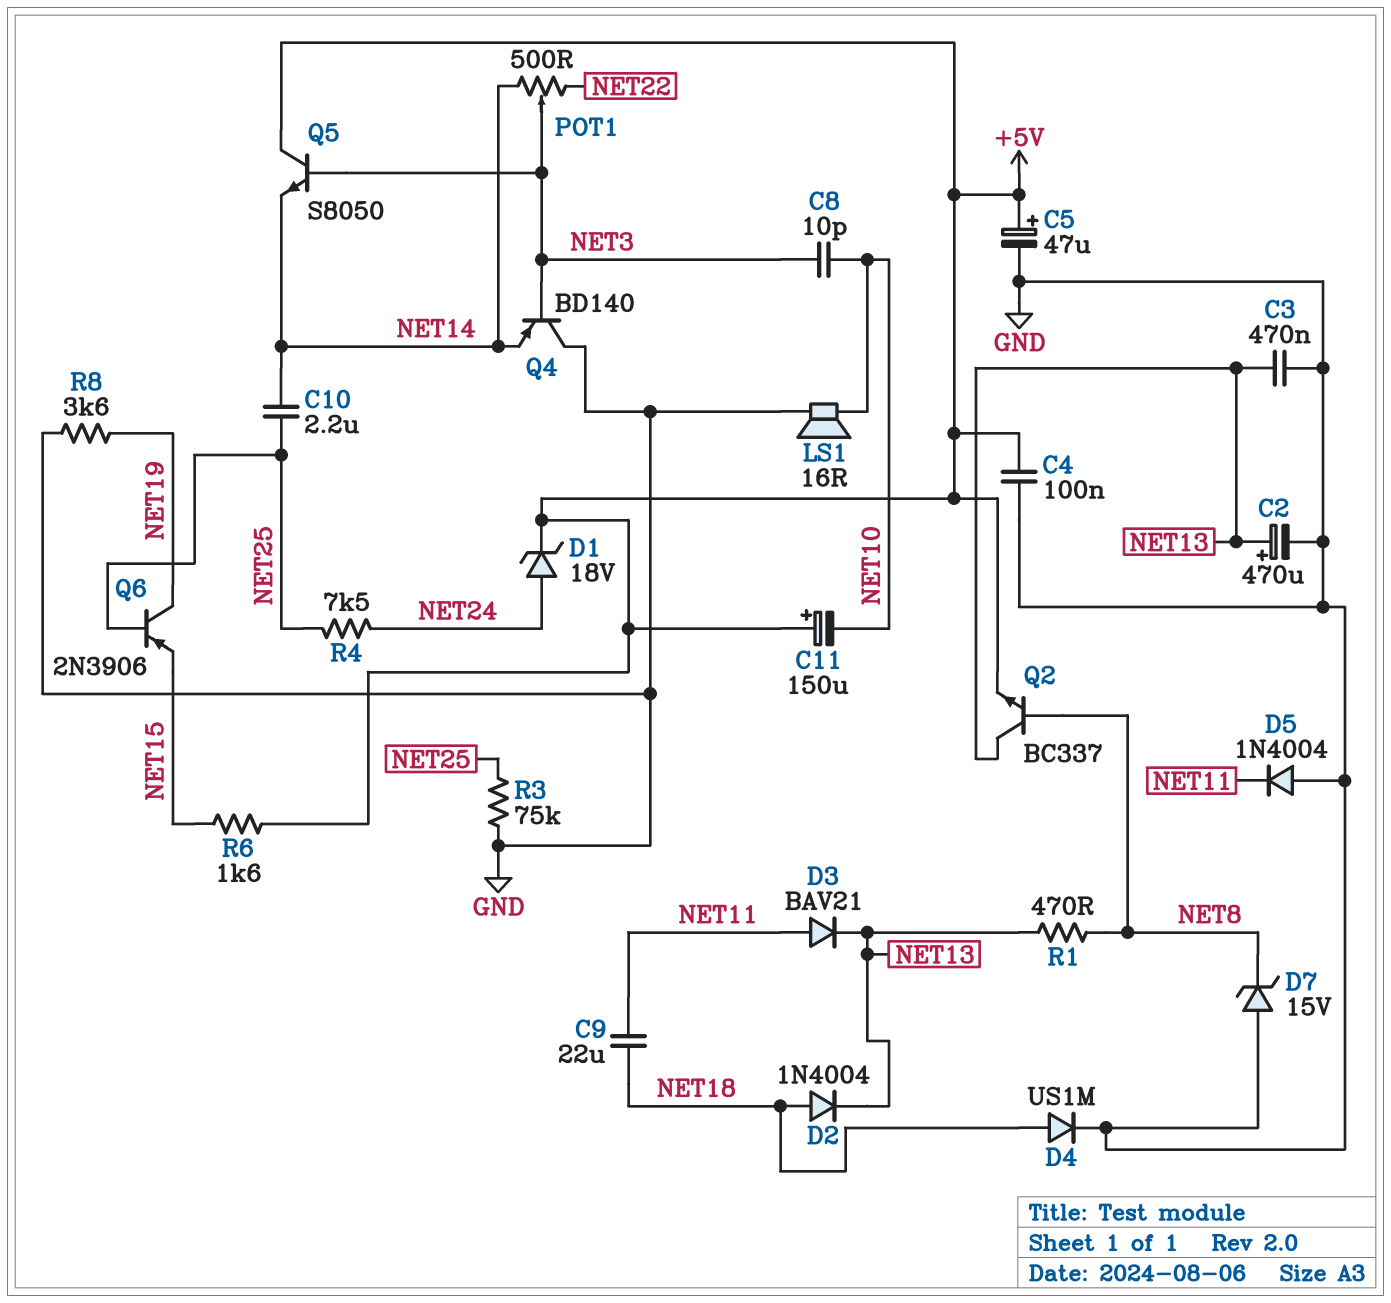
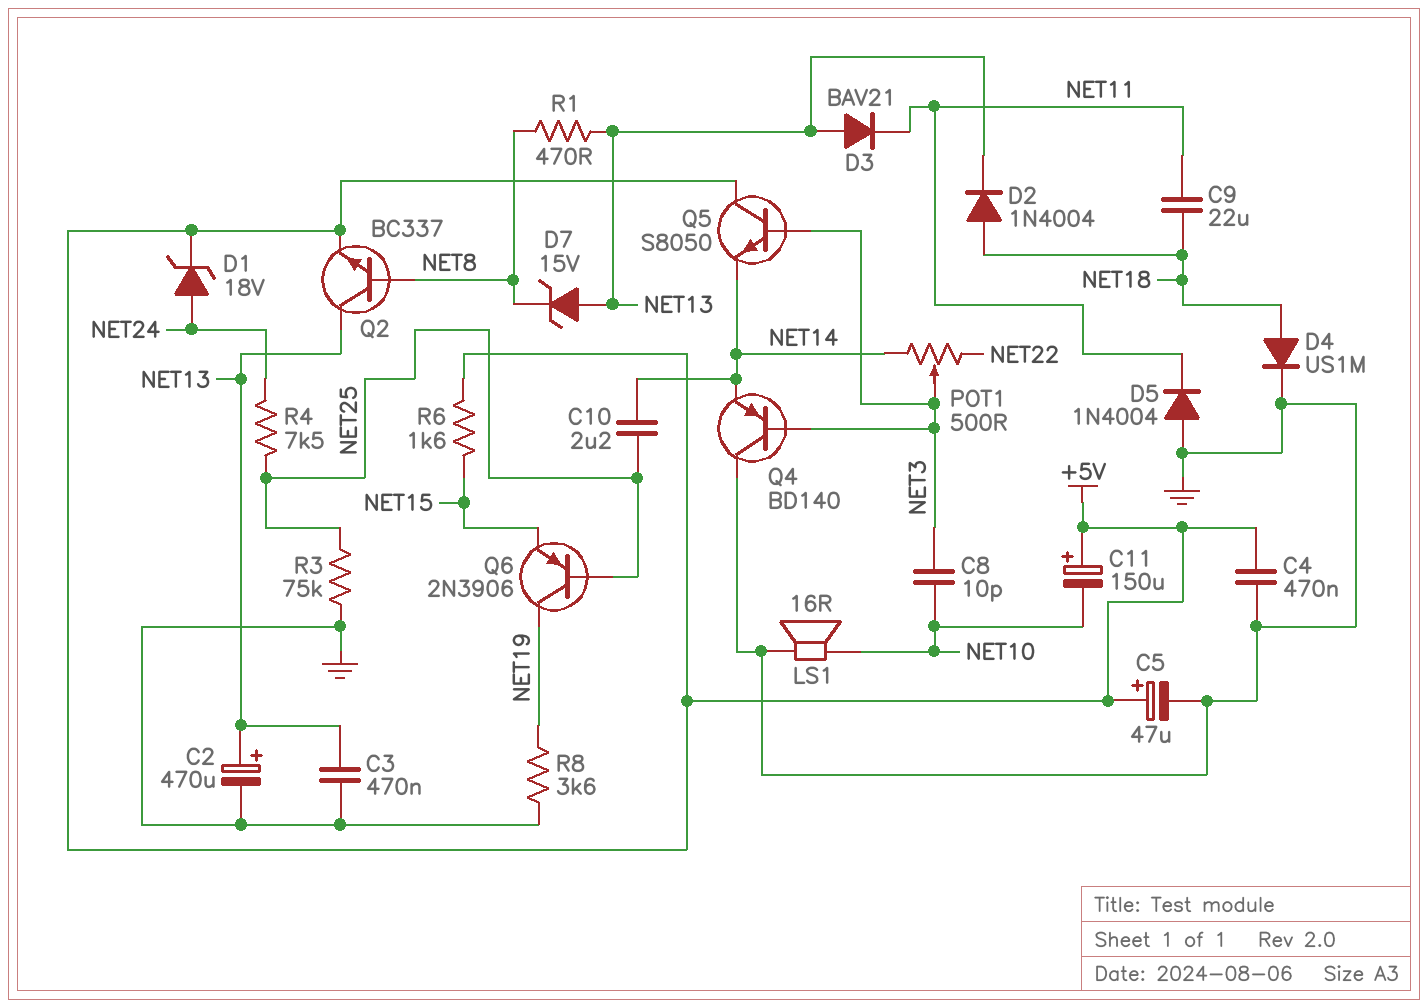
C4: 100nF (+5V, GND) -> 470nF (+5V, GND)
D3: diode BAV21 (A NET11, K NET13) -> diode BAV21 (A NET13, K NET11)
D7: zener 15V (A GND, K NET8) -> zener 15V (A NET13, K NET8)

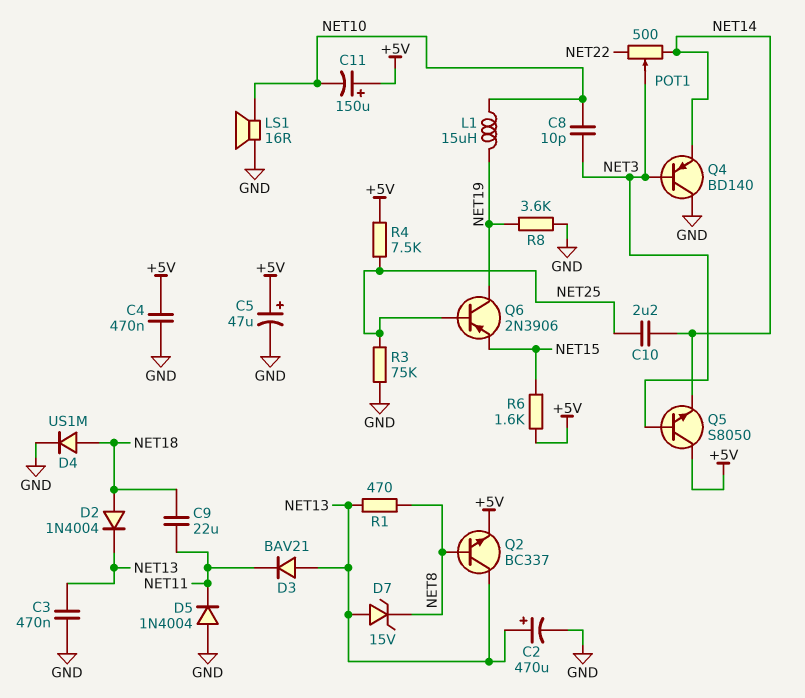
D1: zener 18V (A NET24, K +5V) -> none
L1: none -> 15uH (NET10, NET19)
R4: 7.5k (NET24, NET25) -> 7.5k (+5V, NET25)

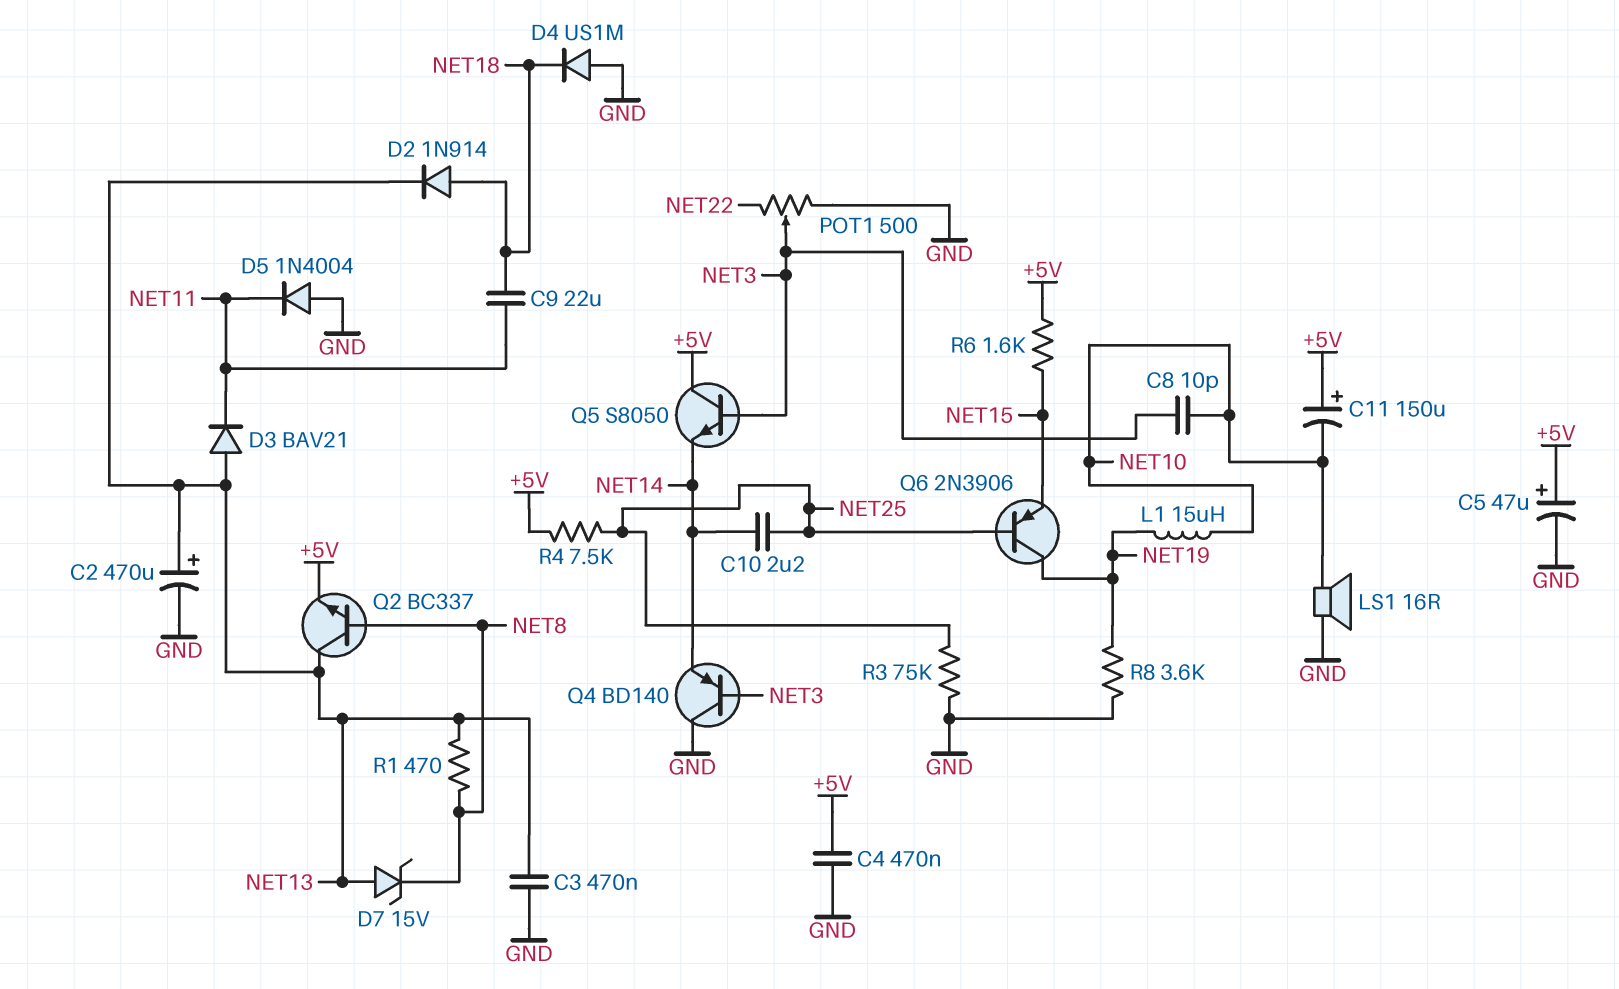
D2: diode 1N4004 (A NET18, K NET13) -> diode 1N914 (A NET18, K NET13)
D4: diode US1M (A NET18, K GND) -> diode US1M (A GND, K NET18)
POT1: 500 (NET14, NET22, wiper NET3) -> 500 (GND, NET22, wiper NET3)

